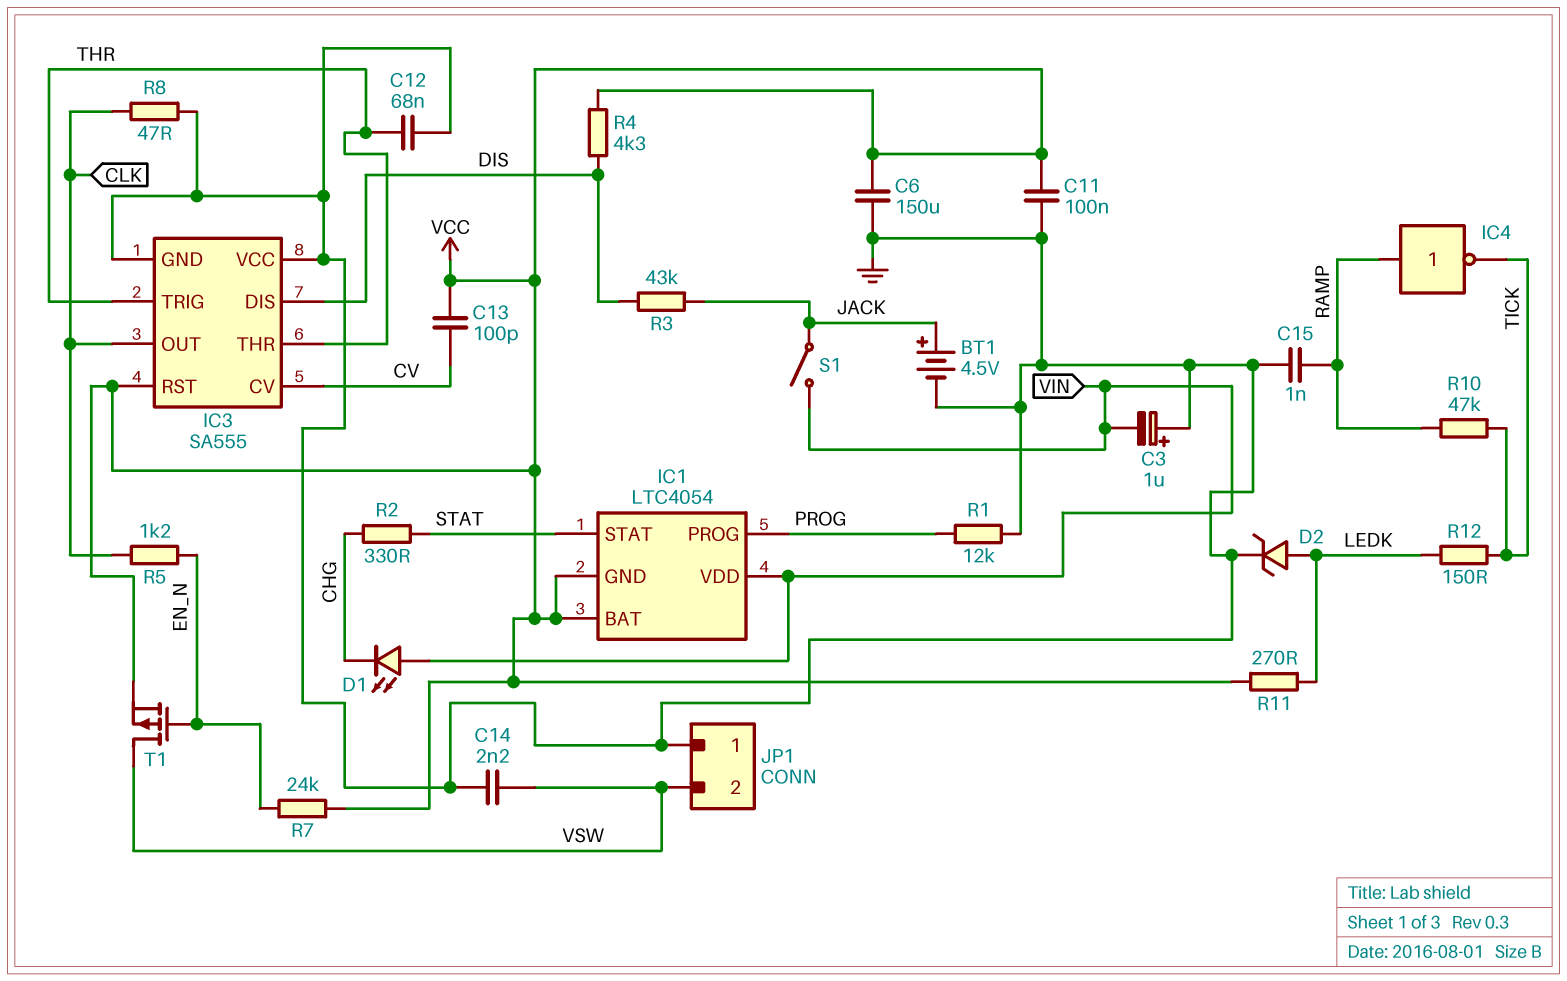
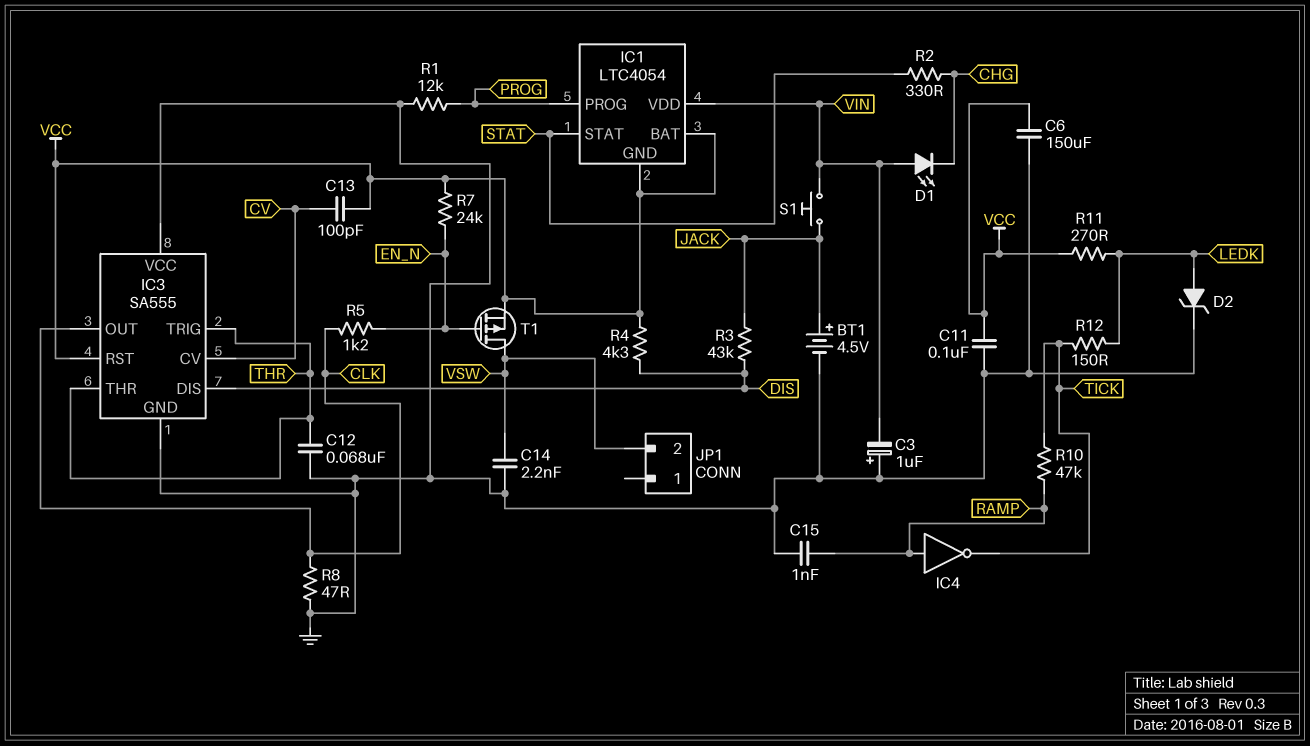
JP1 pin 1: GND -> none
S1: switch (JACK, VIN) -> button (JACK, VIN)

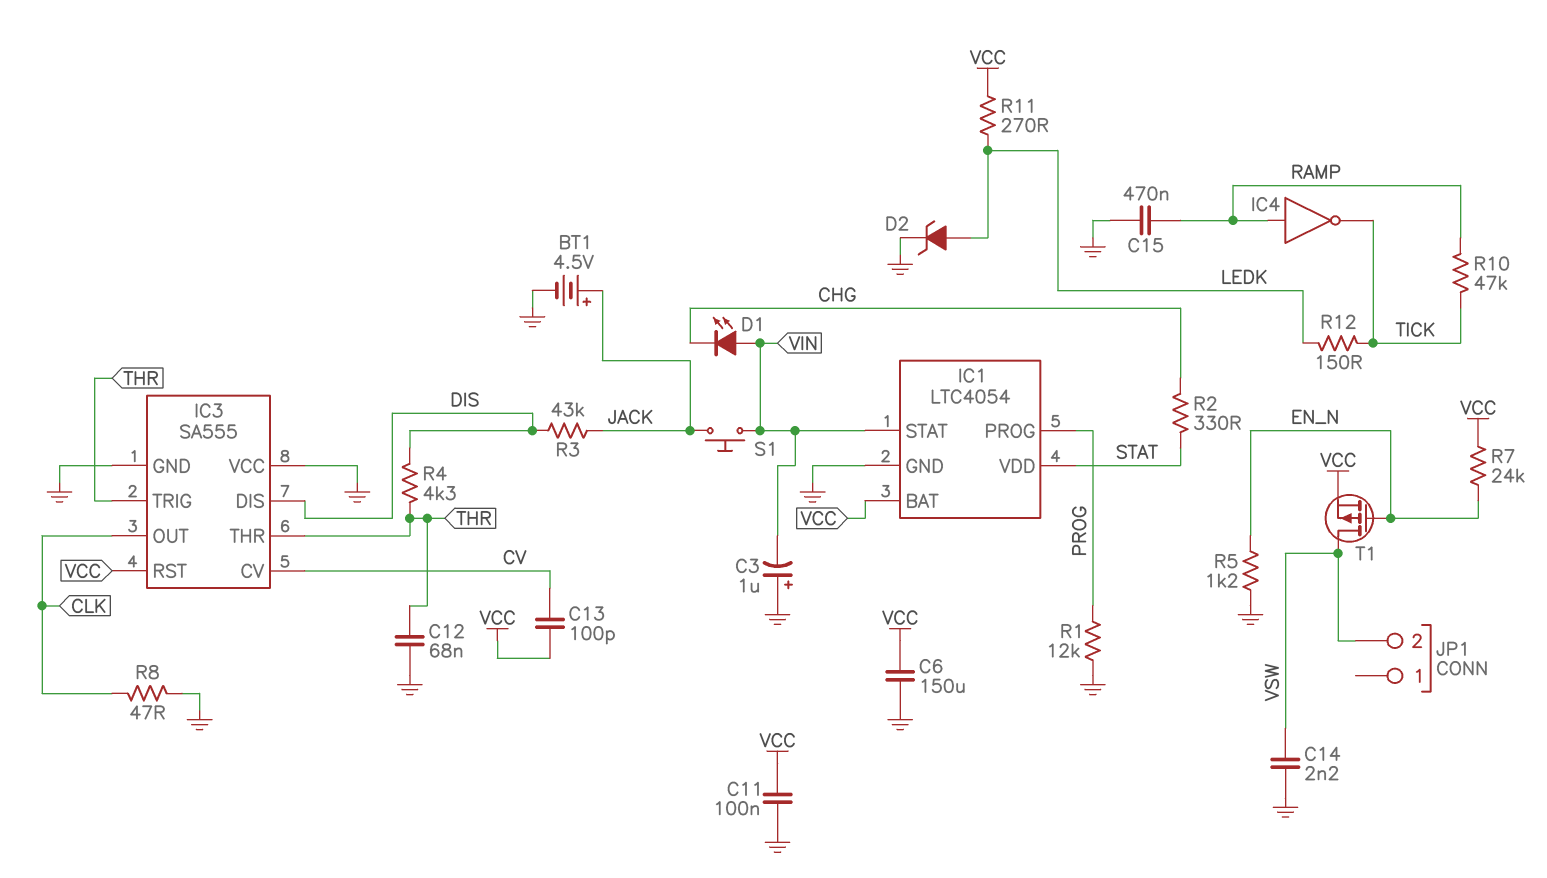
C15: 1nF (GND, RAMP) -> 470nF (GND, RAMP)
IC1 pin GND: VCC -> GND
IC1 pin STAT: STAT -> VIN
IC1 pin VDD: VIN -> STAT
R4: 4.3k (DIS, VCC) -> 4.3k (DIS, THR)
R5: 1.2k (CLK, EN_N) -> 1.2k (EN_N, GND)

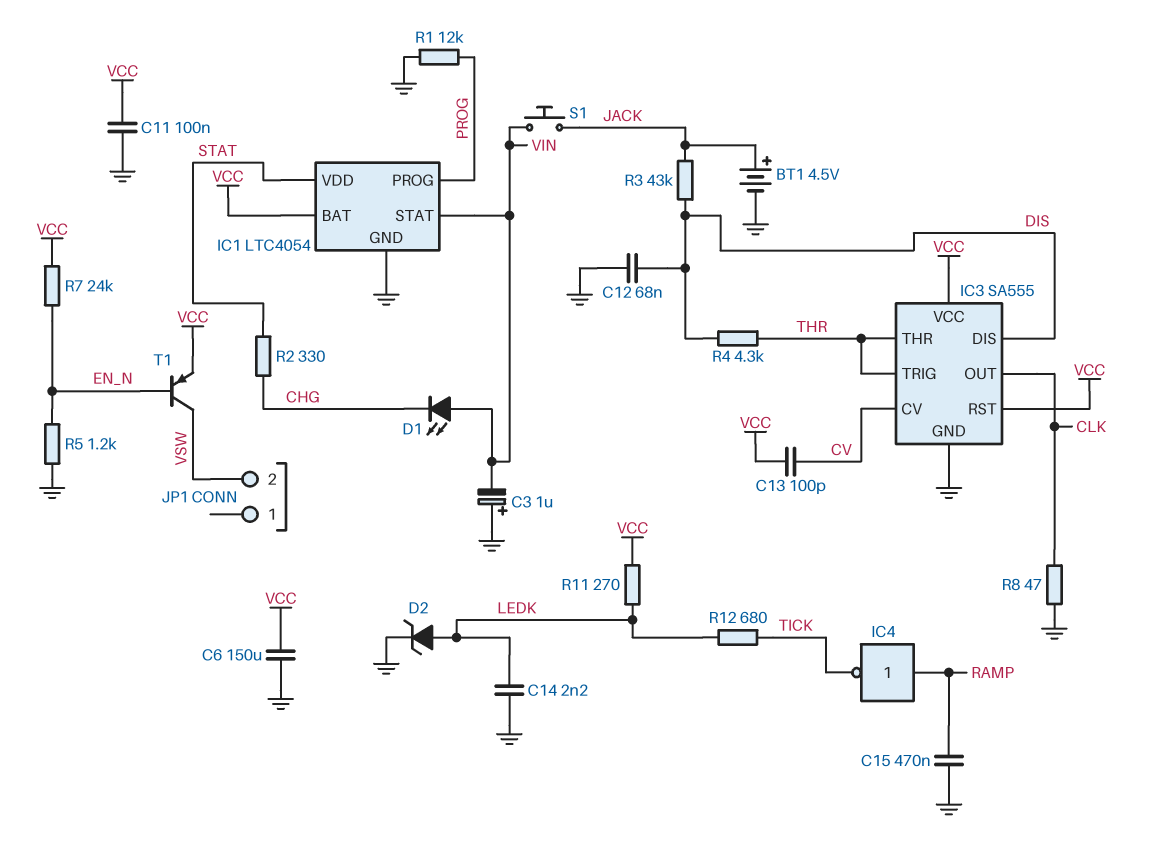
C12: 68nF (GND, THR) -> 68nF (DIS, GND)
C14: 2.2nF (GND, VSW) -> 2.2nF (GND, LEDK)
IC3 pin VCC: GND -> VCC
R10: 47k (RAMP, TICK) -> none
R12: 150 (LEDK, TICK) -> 680 (LEDK, TICK)
T1: PMOS (G EN_N, D VSW, S VCC) -> PNP (B EN_N, C VSW, E VCC)

